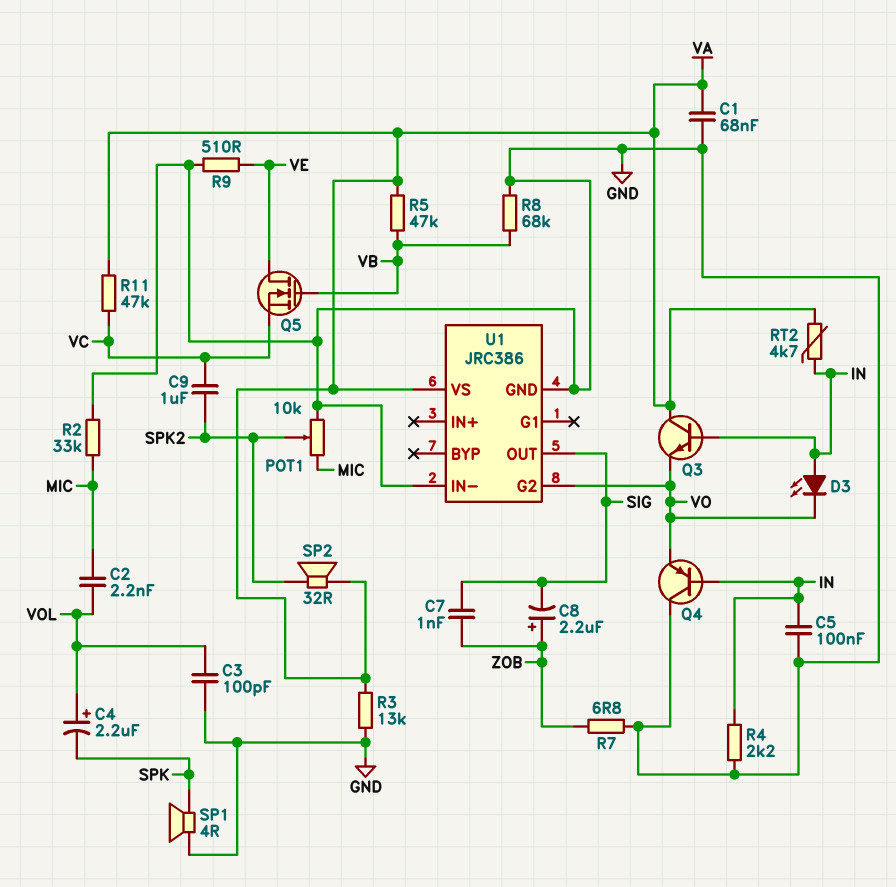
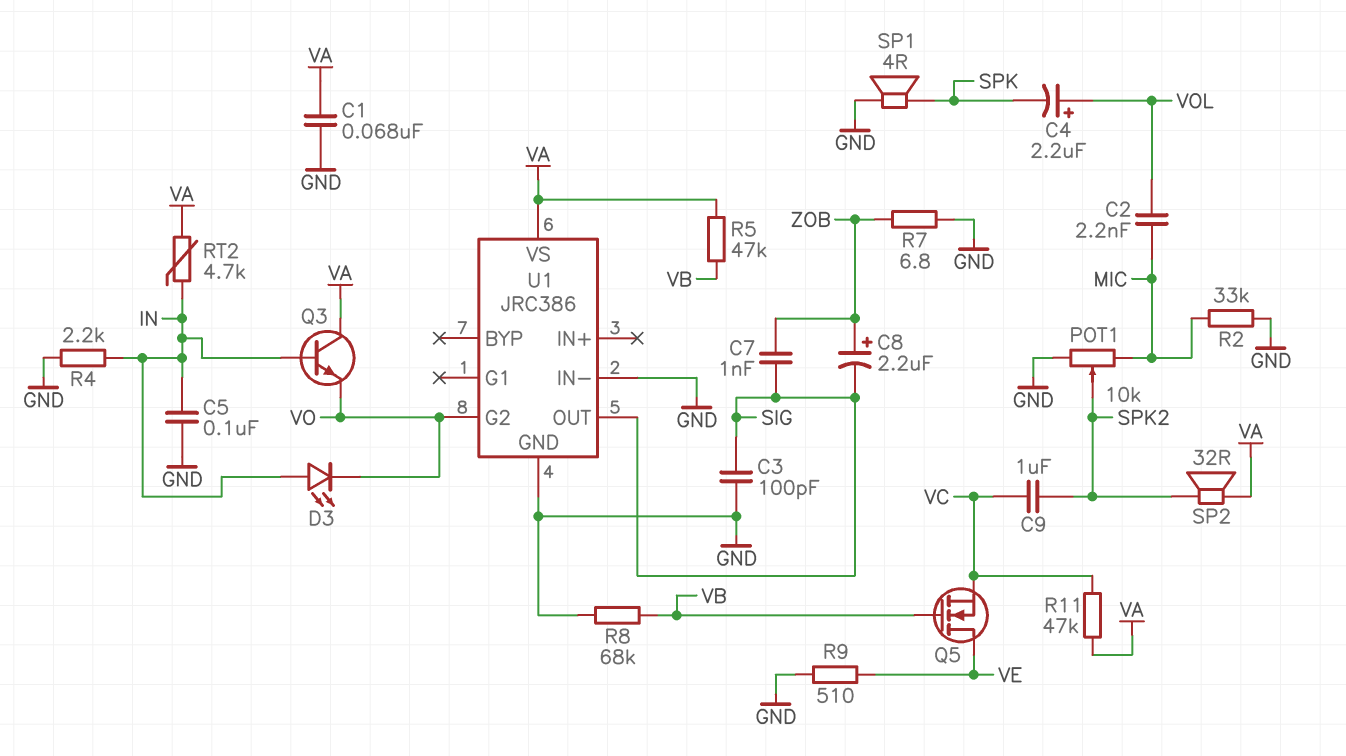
C3: 100pF (GND, VOL) -> 100pF (GND, SIG)
Q4: PNP (B IN, C GND, E VO) -> none
R3: 13k (GND, VA) -> none

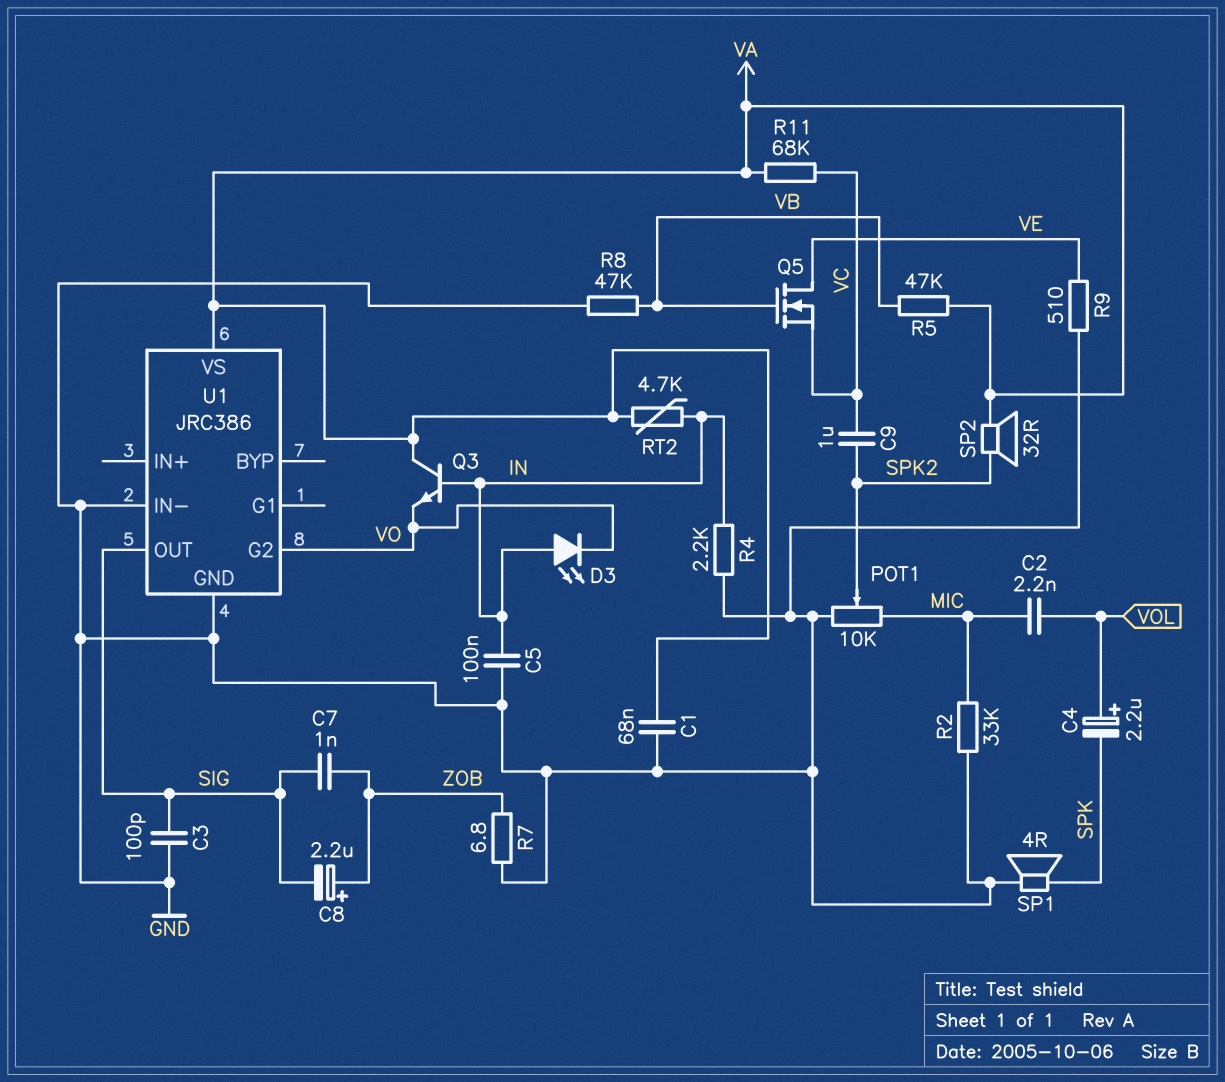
R8: 68k (GND, VB) -> 47k (GND, VB)
R11: 47k (VA, VC) -> 68k (VA, VC)

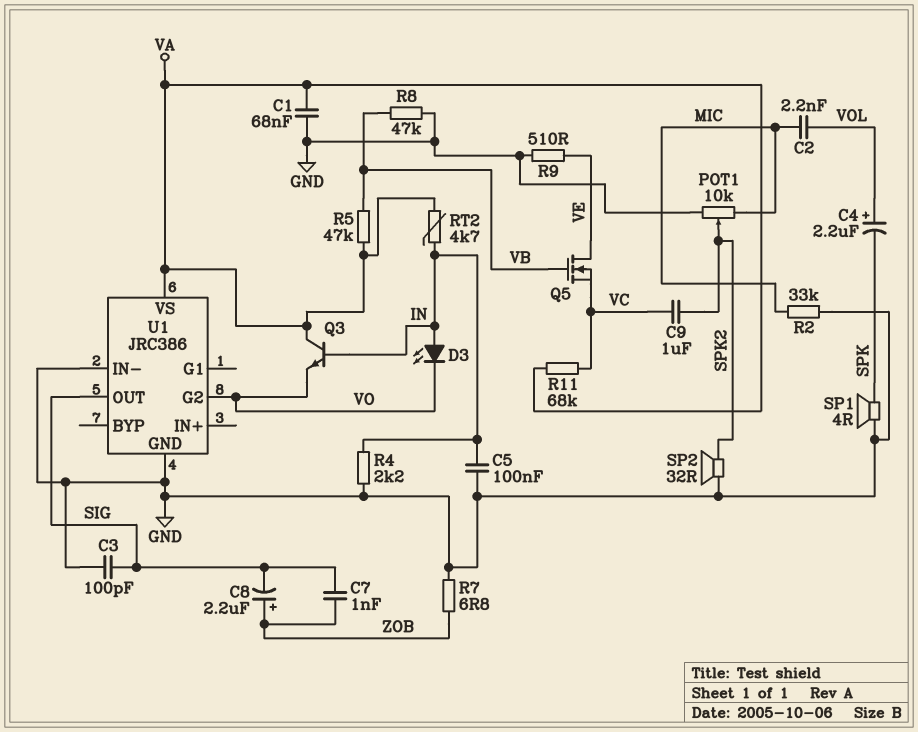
SP2: speaker 32R (SPK2, VA) -> speaker 32R (GND, SPK2)

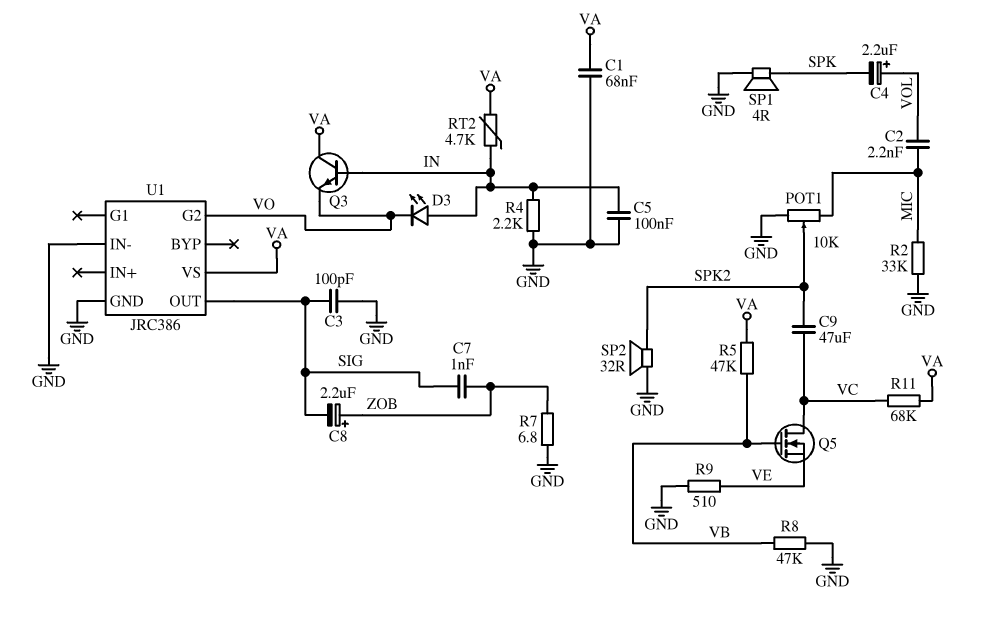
C9: 1uF (SPK2, VC) -> 47uF (SPK2, VC)
Q5: NMOS (G VB, D VE, S VC) -> NMOS (G VB, D VC, S VE)

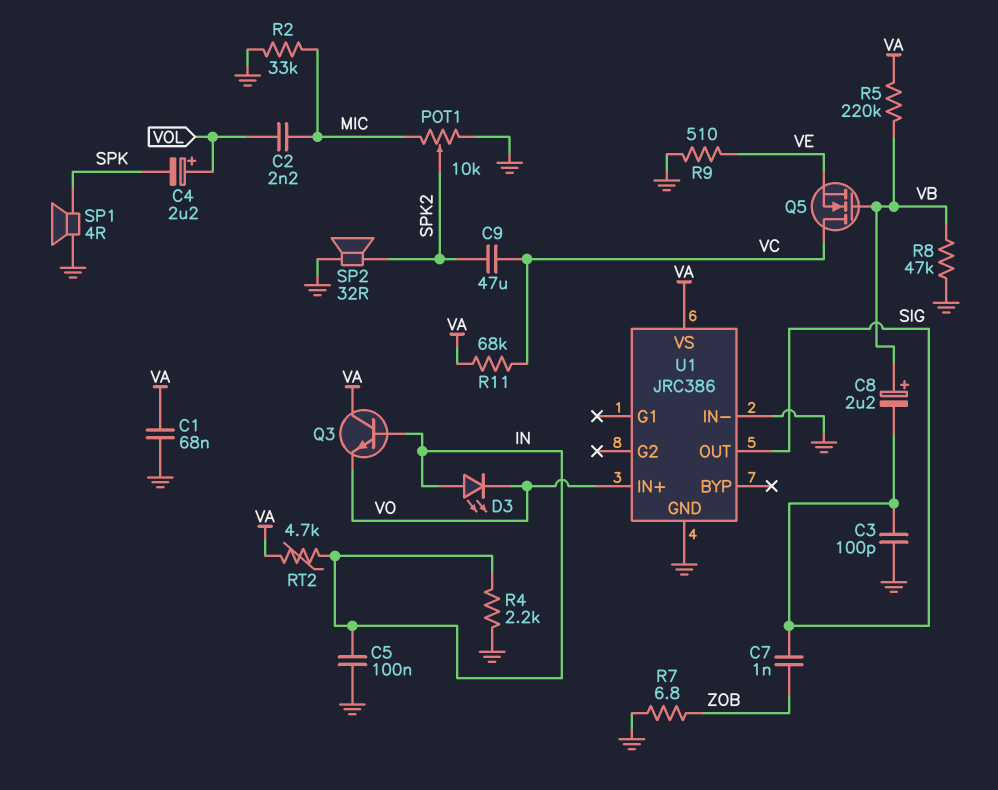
C8: 2.2uF (plus ZOB, minus SIG) -> 2.2uF (plus VB, minus SIG)
R5: 47k (VA, VB) -> 220k (VA, VB)
U1 pin G2: VO -> none
U1 pin IN+: none -> VO

